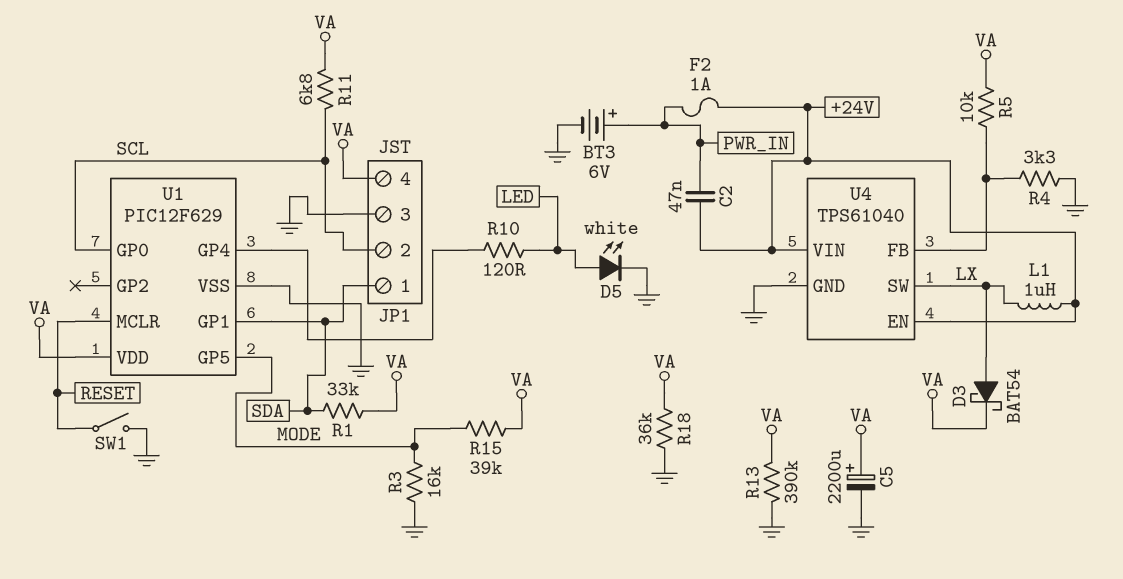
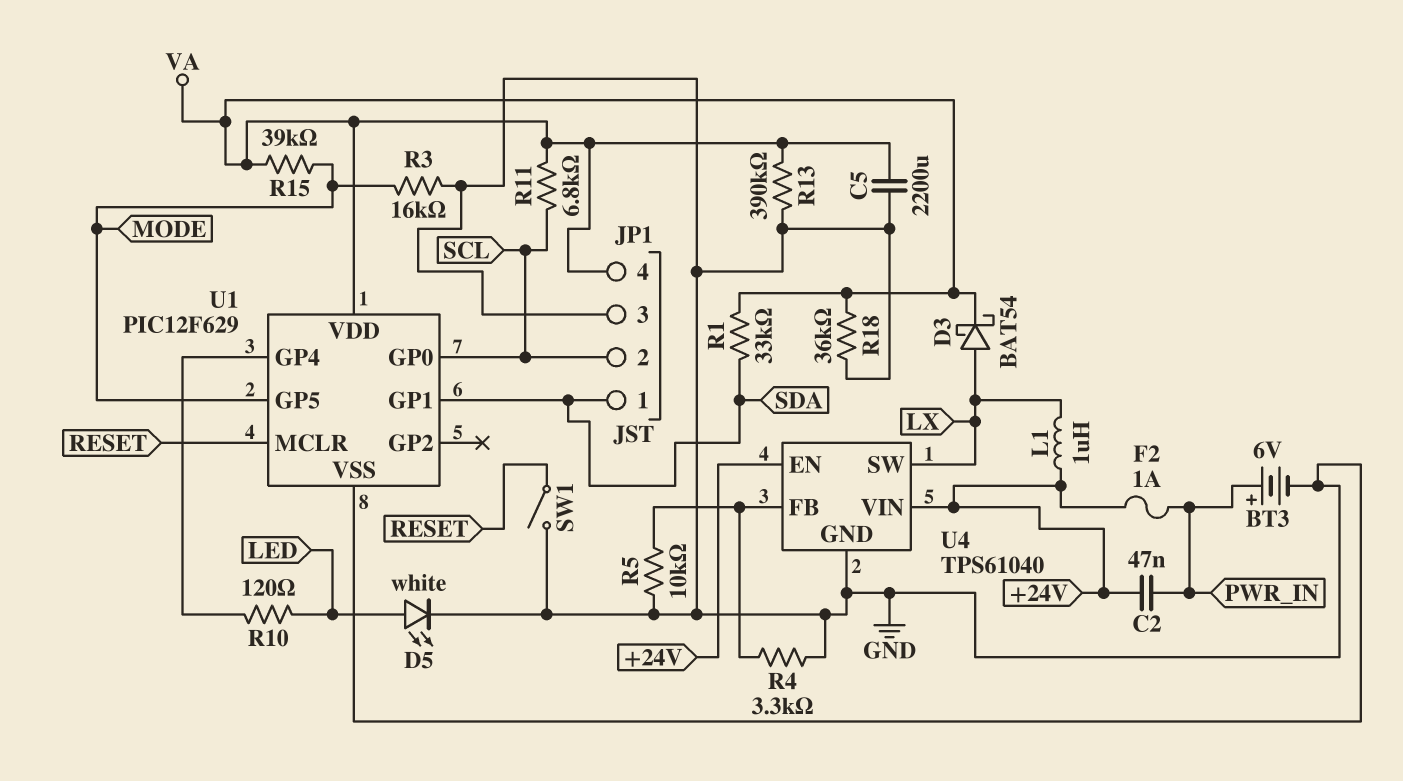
C5: 2200uF (plus VA, minus GND) -> 2200uF (GND, VA)
R5: 10k (U4/FB, VA) -> 10k (GND, U4/FB)

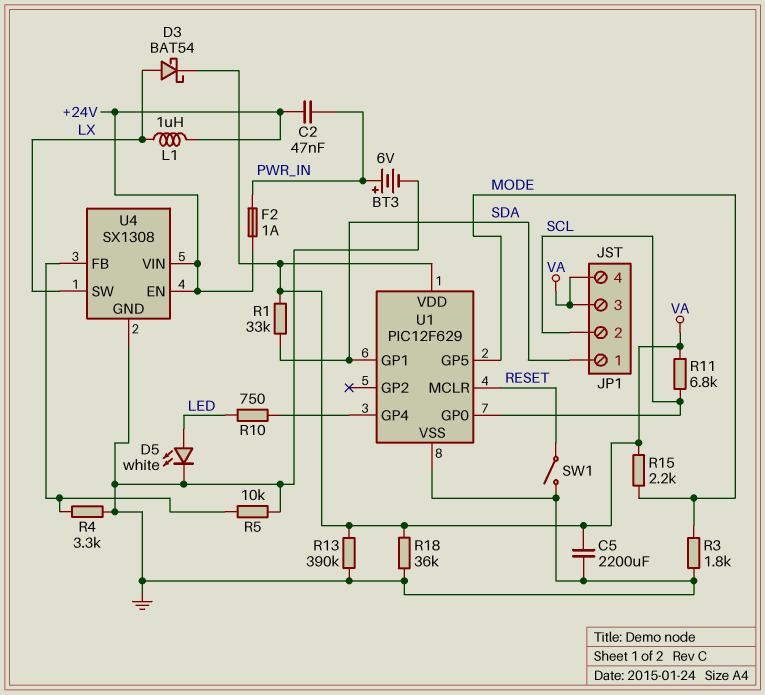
JP1 pin 3: GND -> VA
R3: 16k (GND, MODE) -> 1.8k (GND, MODE)
R10: 120 (LED, U1/GP4) -> 750 (LED, U1/GP4)
R15: 39k (MODE, VA) -> 2.2k (MODE, VA)
U4: TPS61040 -> SX1308

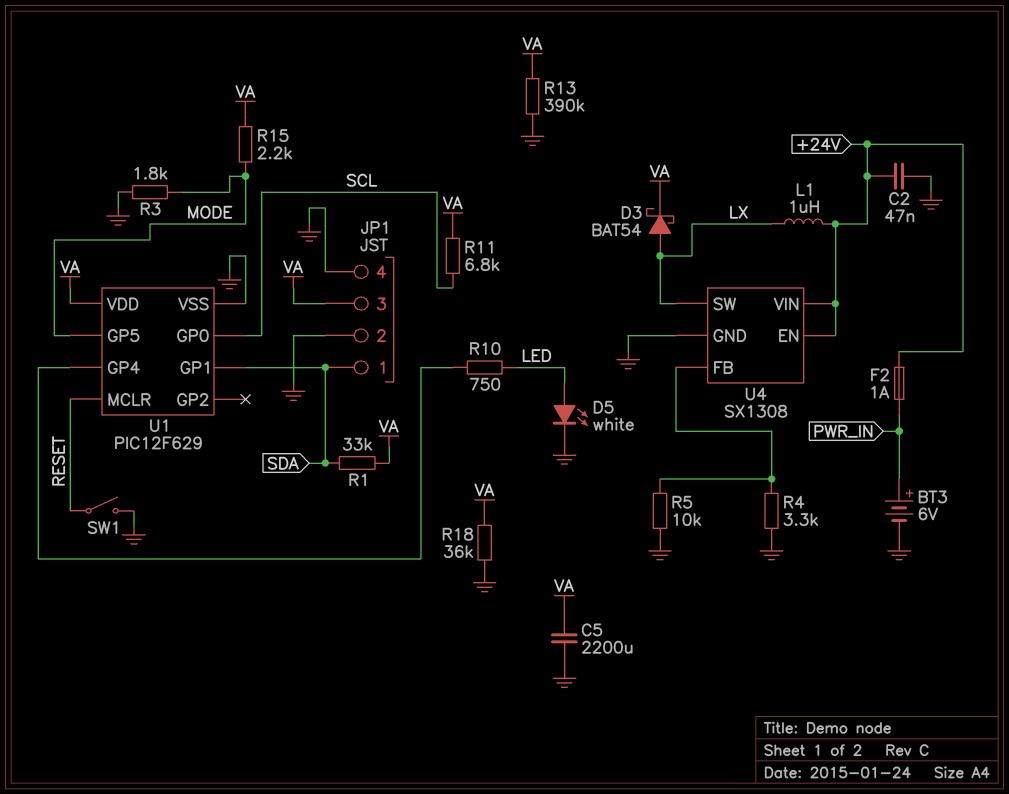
C2: 47nF (+24V, PWR_IN) -> 47nF (+24V, GND)
JP1 pin 2: SCL -> GND
JP1 pin 4: VA -> GND

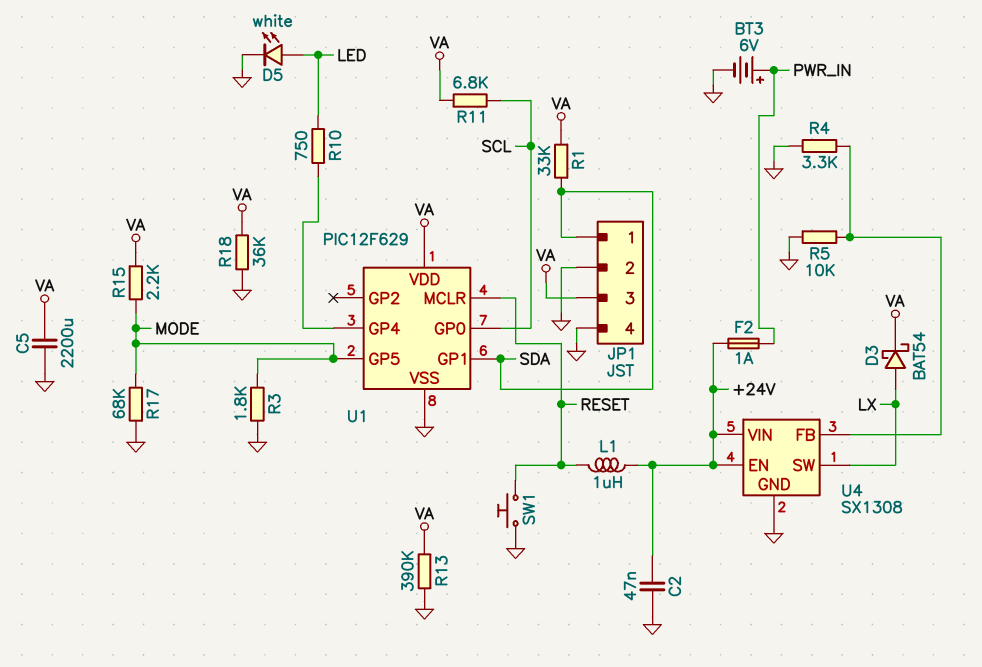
L1: 1uH (+24V, LX) -> 1uH (+24V, RESET)
R17: none -> 68k (GND, MODE)
SW1: switch (GND, RESET) -> button (GND, RESET)

